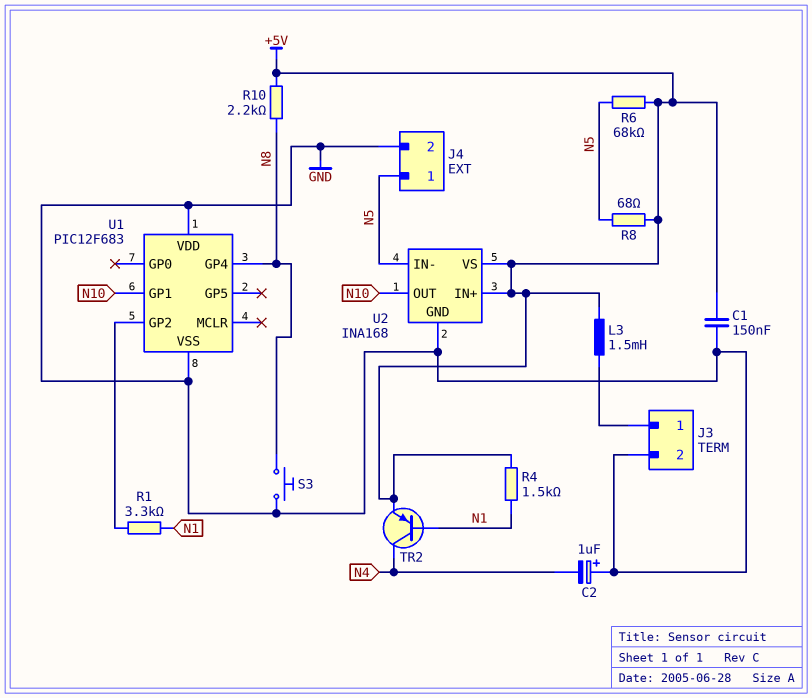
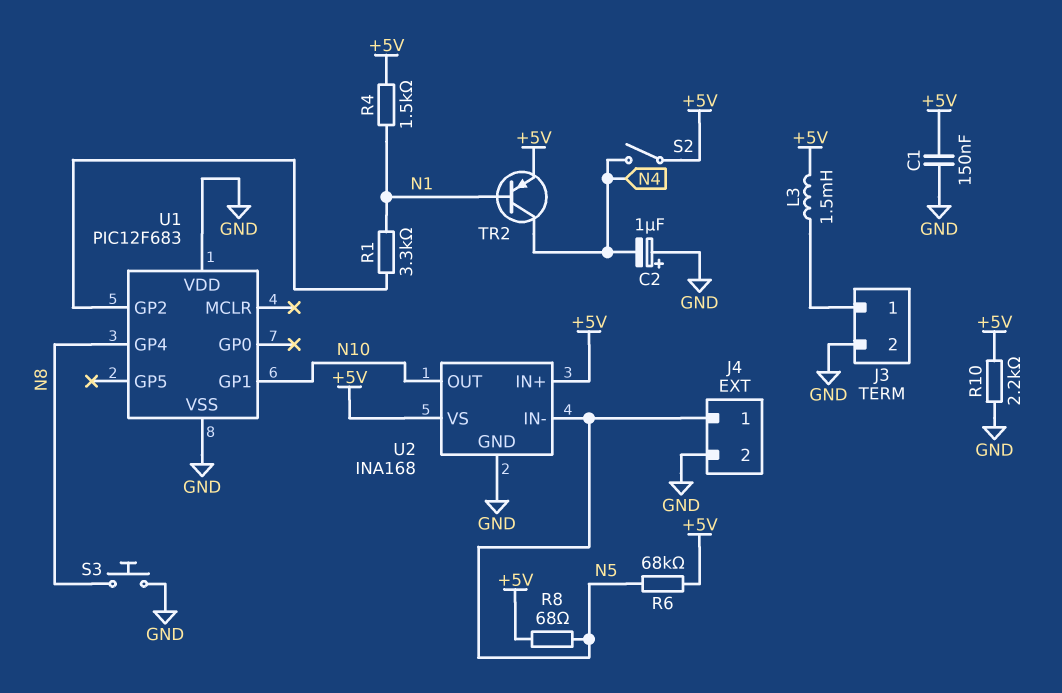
R10: 2.2k (+5V, N8) -> 2.2k (+5V, GND)
S2: none -> switch (+5V, N4)

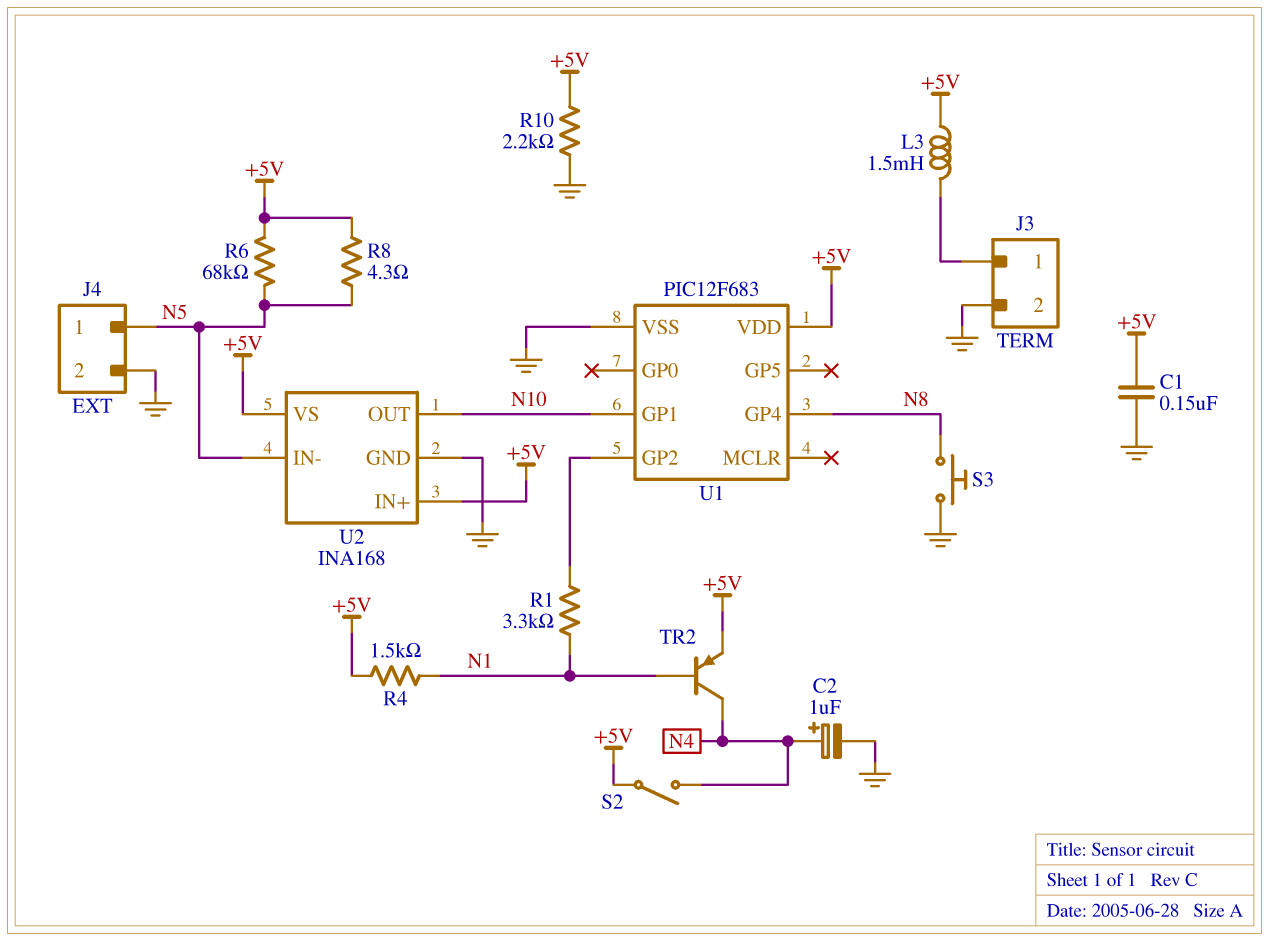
C2: 1uF (plus GND, minus N4) -> 1uF (plus N4, minus GND)
R8: 68 (+5V, N5) -> 4.3 (+5V, N5)
U1 pin VDD: GND -> +5V

